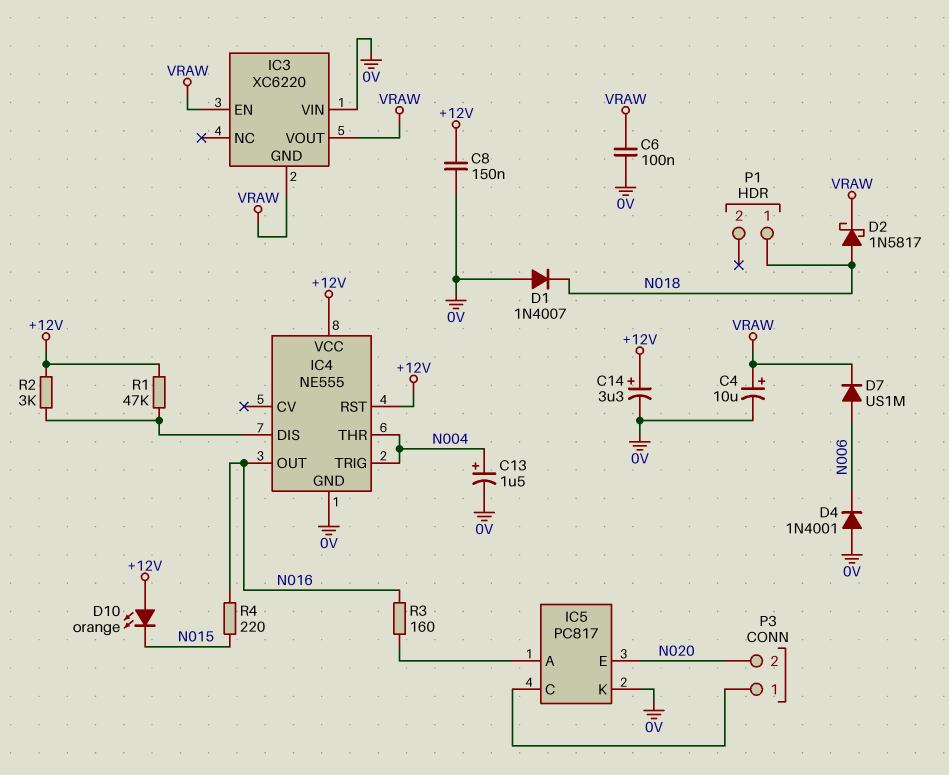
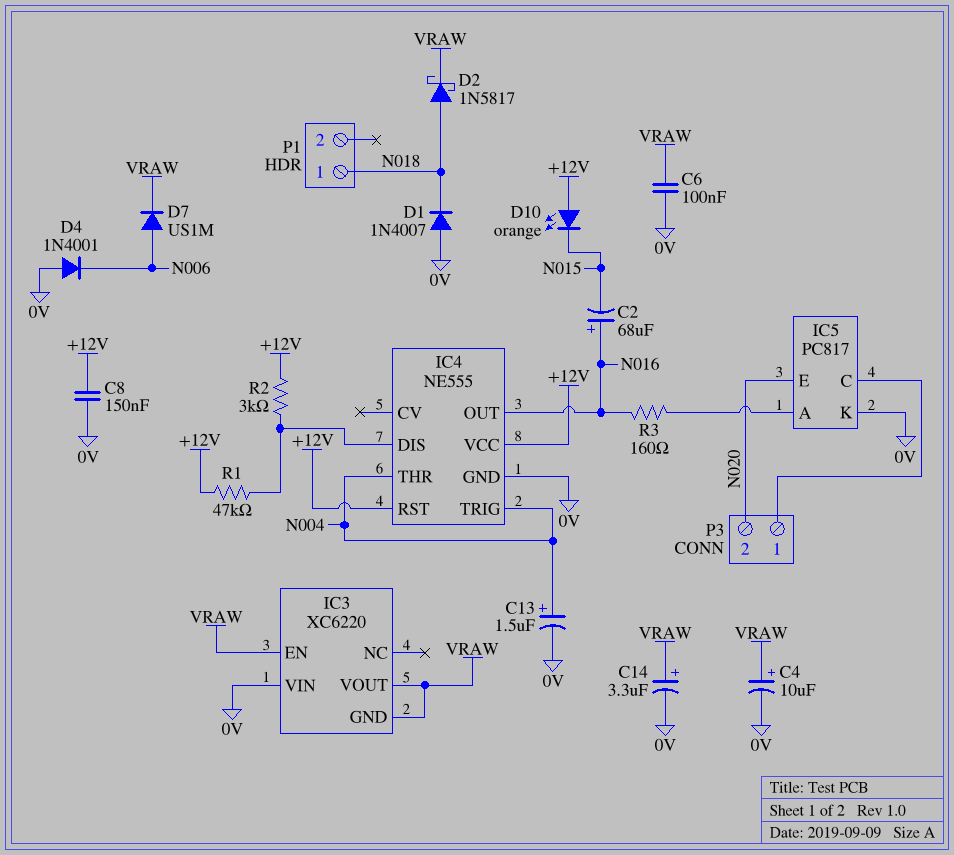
C2: none -> 68uF (plus N016, minus N015)
C14: 3.3uF (plus +12V, minus 0V) -> 3.3uF (plus VRAW, minus 0V)
R4: 220 (N015, N016) -> none

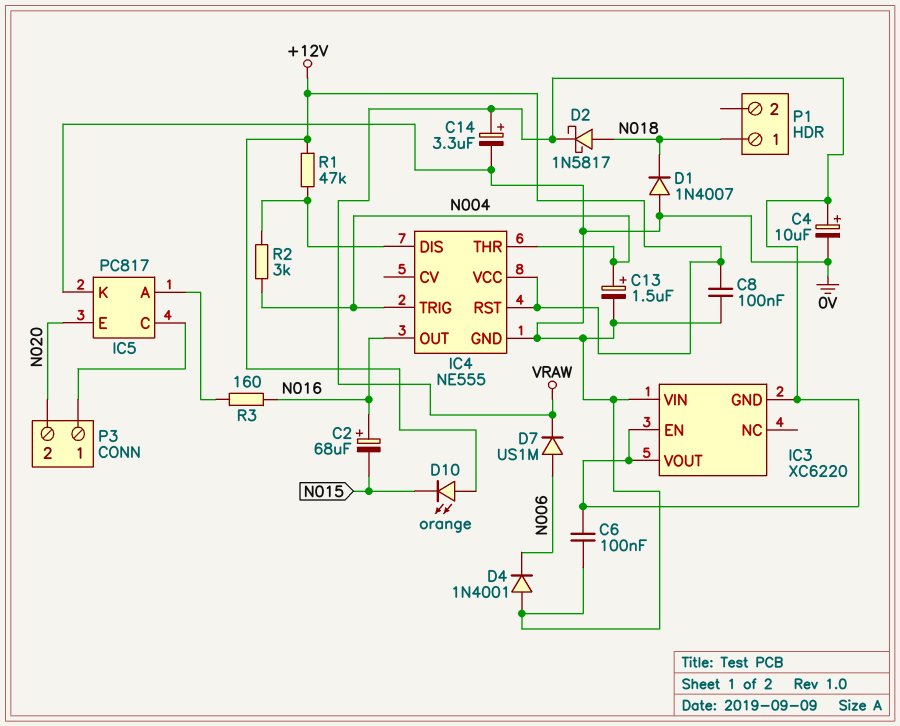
C8: 150nF (+12V, 0V) -> 100nF (+12V, 0V)
R2: 3k (+12V, IC4/DIS) -> 3k (IC4/DIS, N004)

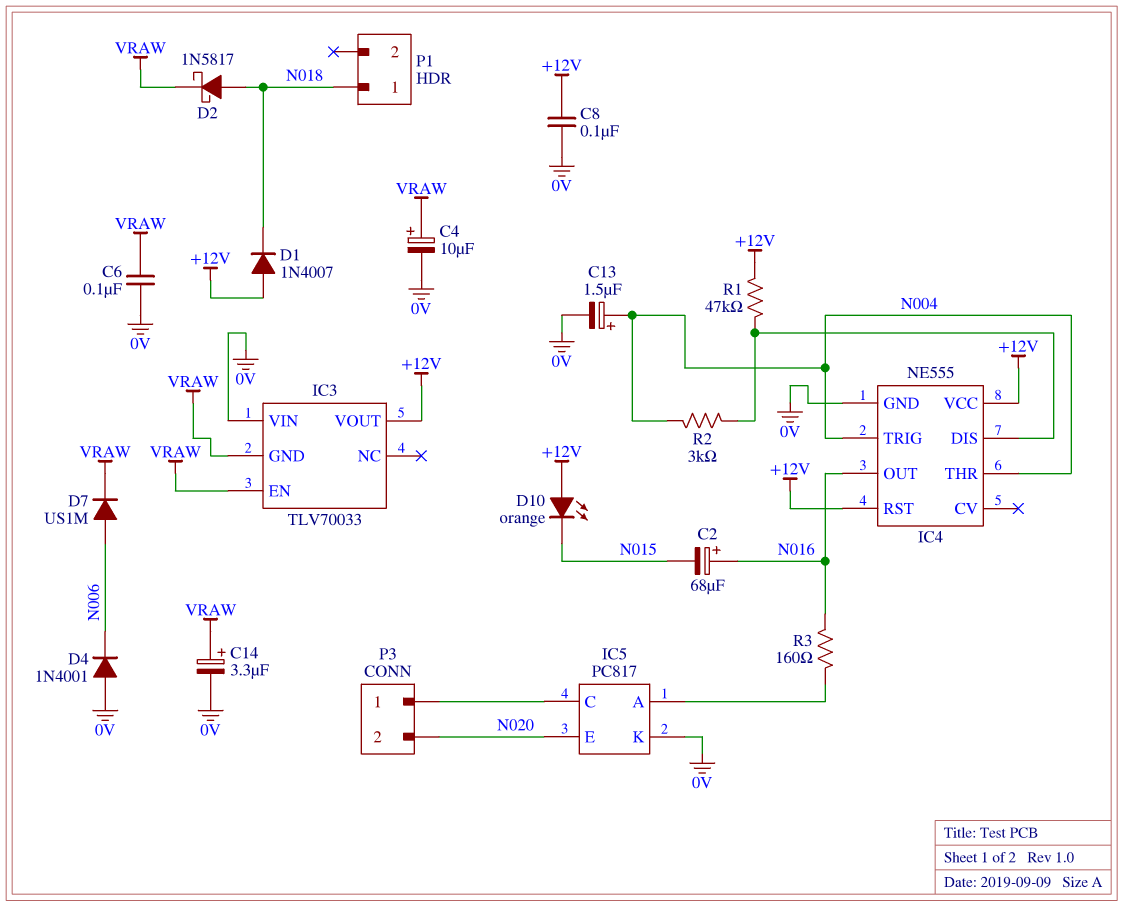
D1: diode 1N4007 (A 0V, K N018) -> diode 1N4007 (A +12V, K N018)
IC3: XC6220 -> TLV70033
IC3 pin VOUT: VRAW -> +12V

